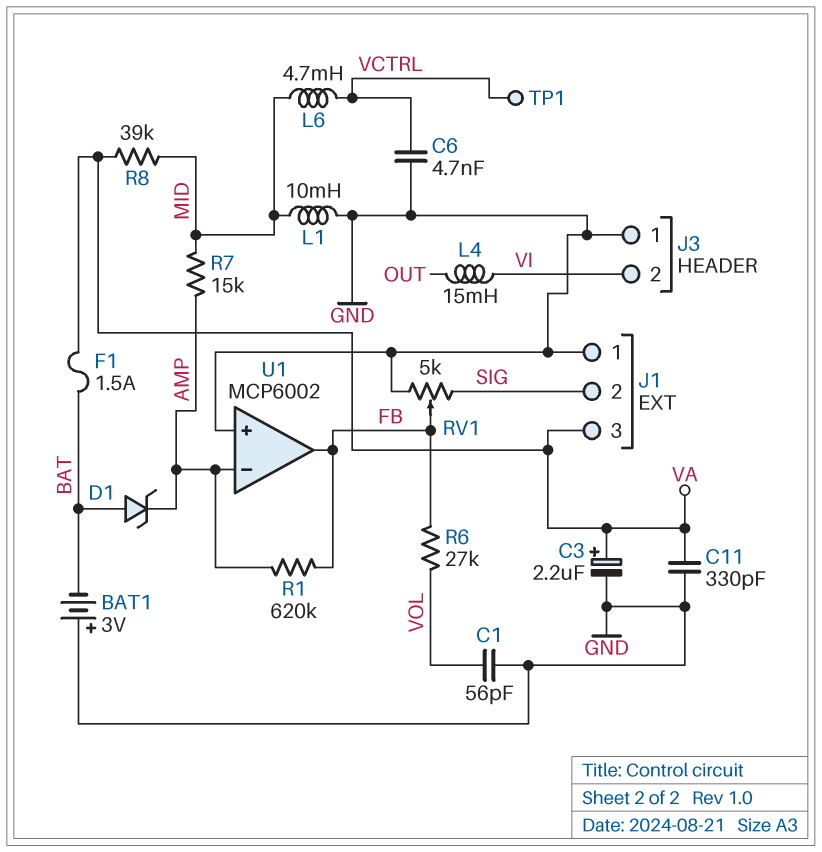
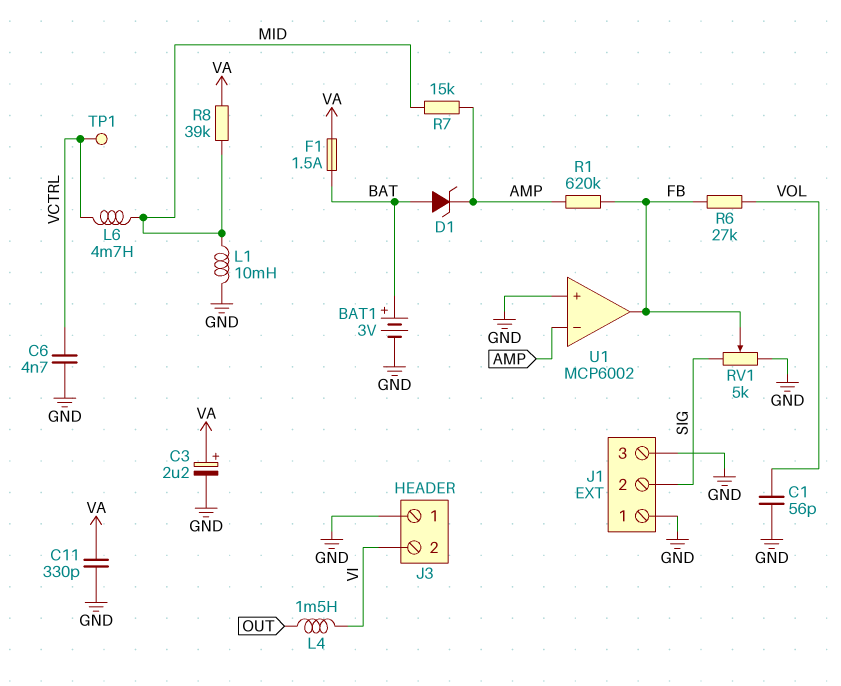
BAT1: 3V (plus GND, minus BAT) -> 3V (plus BAT, minus GND)
J1 pin 3: VA -> GND
L4: 15mH (OUT, VI) -> 1.5mH (OUT, VI)

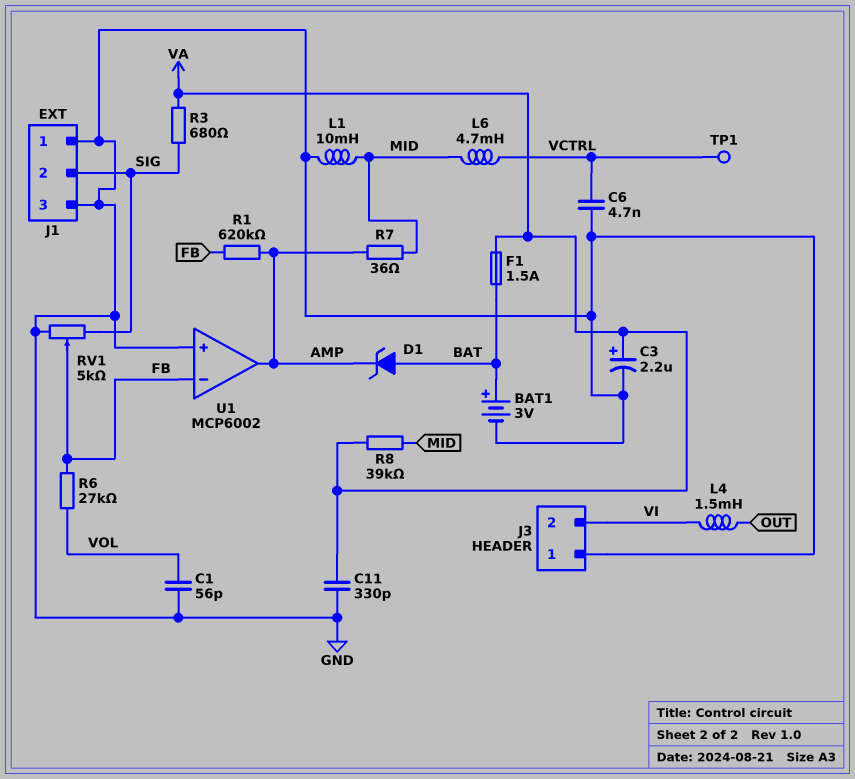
R3: none -> 680 (SIG, VA)
R7: 15k (AMP, MID) -> 36 (AMP, MID)
U1 pin in-: AMP -> FB
U1 pin out: FB -> AMP

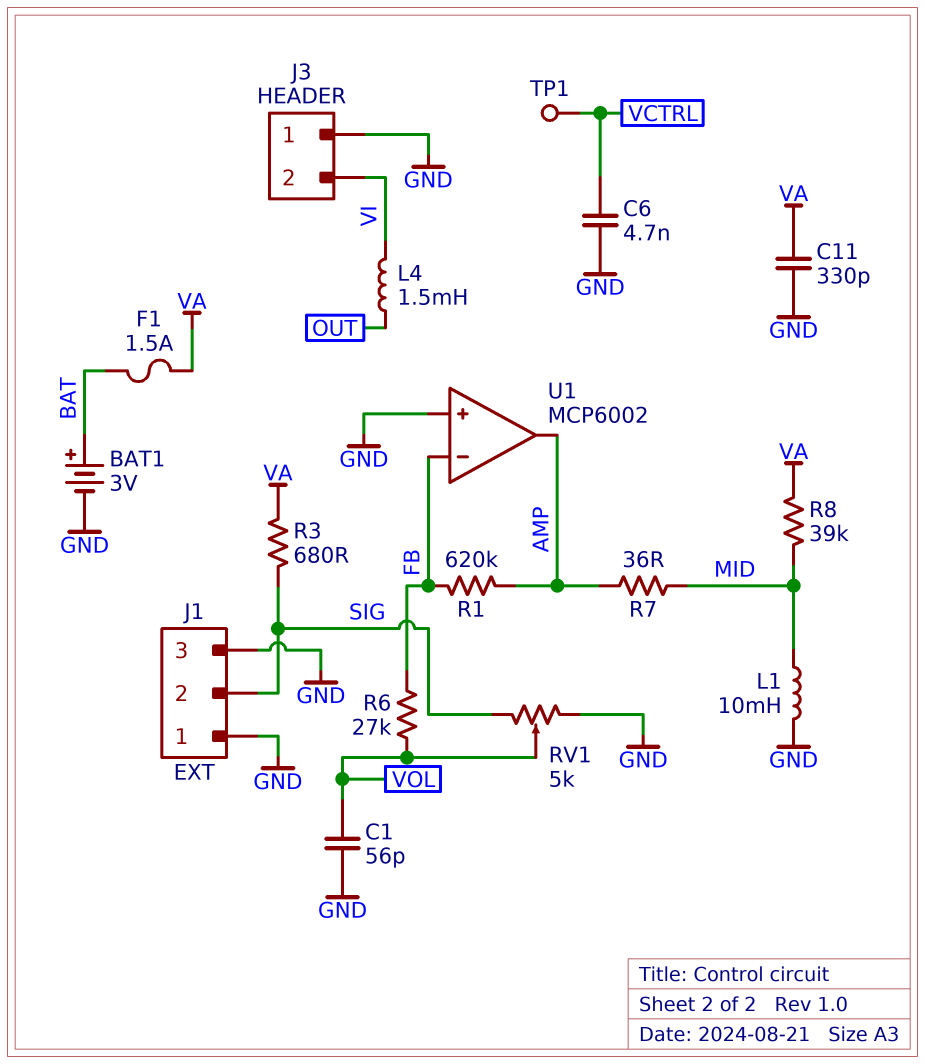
C3: 2.2uF (plus VA, minus GND) -> none
D1: zener (A BAT, K AMP) -> none
L6: 4.7mH (MID, VCTRL) -> none
RV1: 5k (GND, SIG, wiper FB) -> 5k (GND, SIG, wiper VOL)

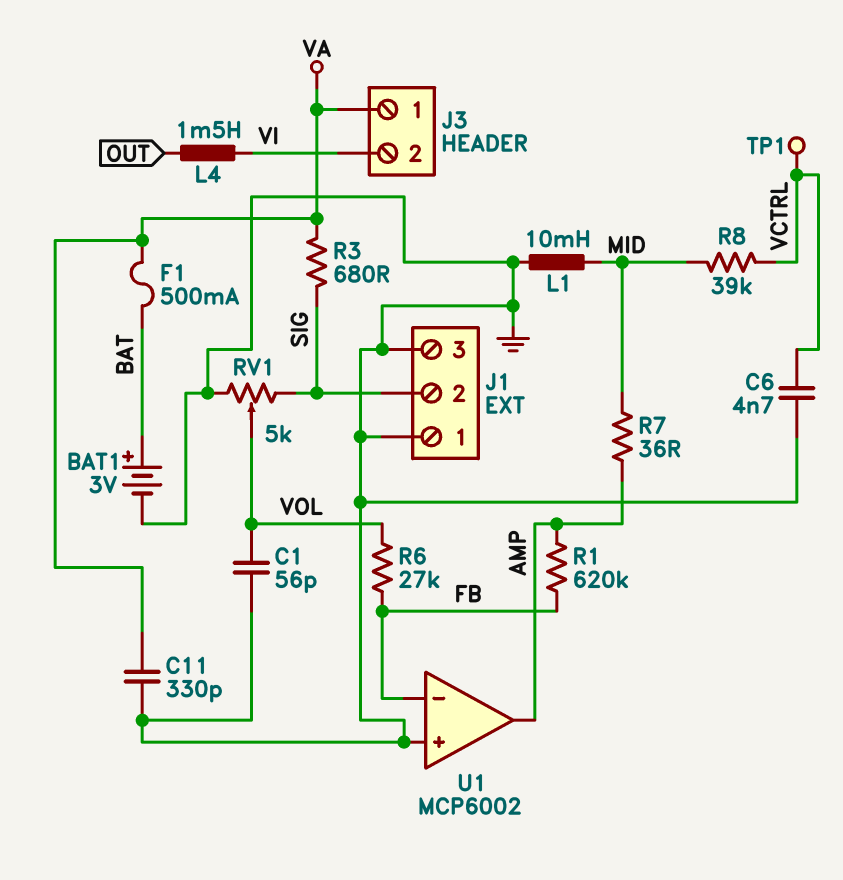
F1: 1.5A (BAT, VA) -> 500mA (BAT, VA)
J3 pin 1: GND -> VA
R8: 39k (MID, VA) -> 39k (MID, VCTRL)

